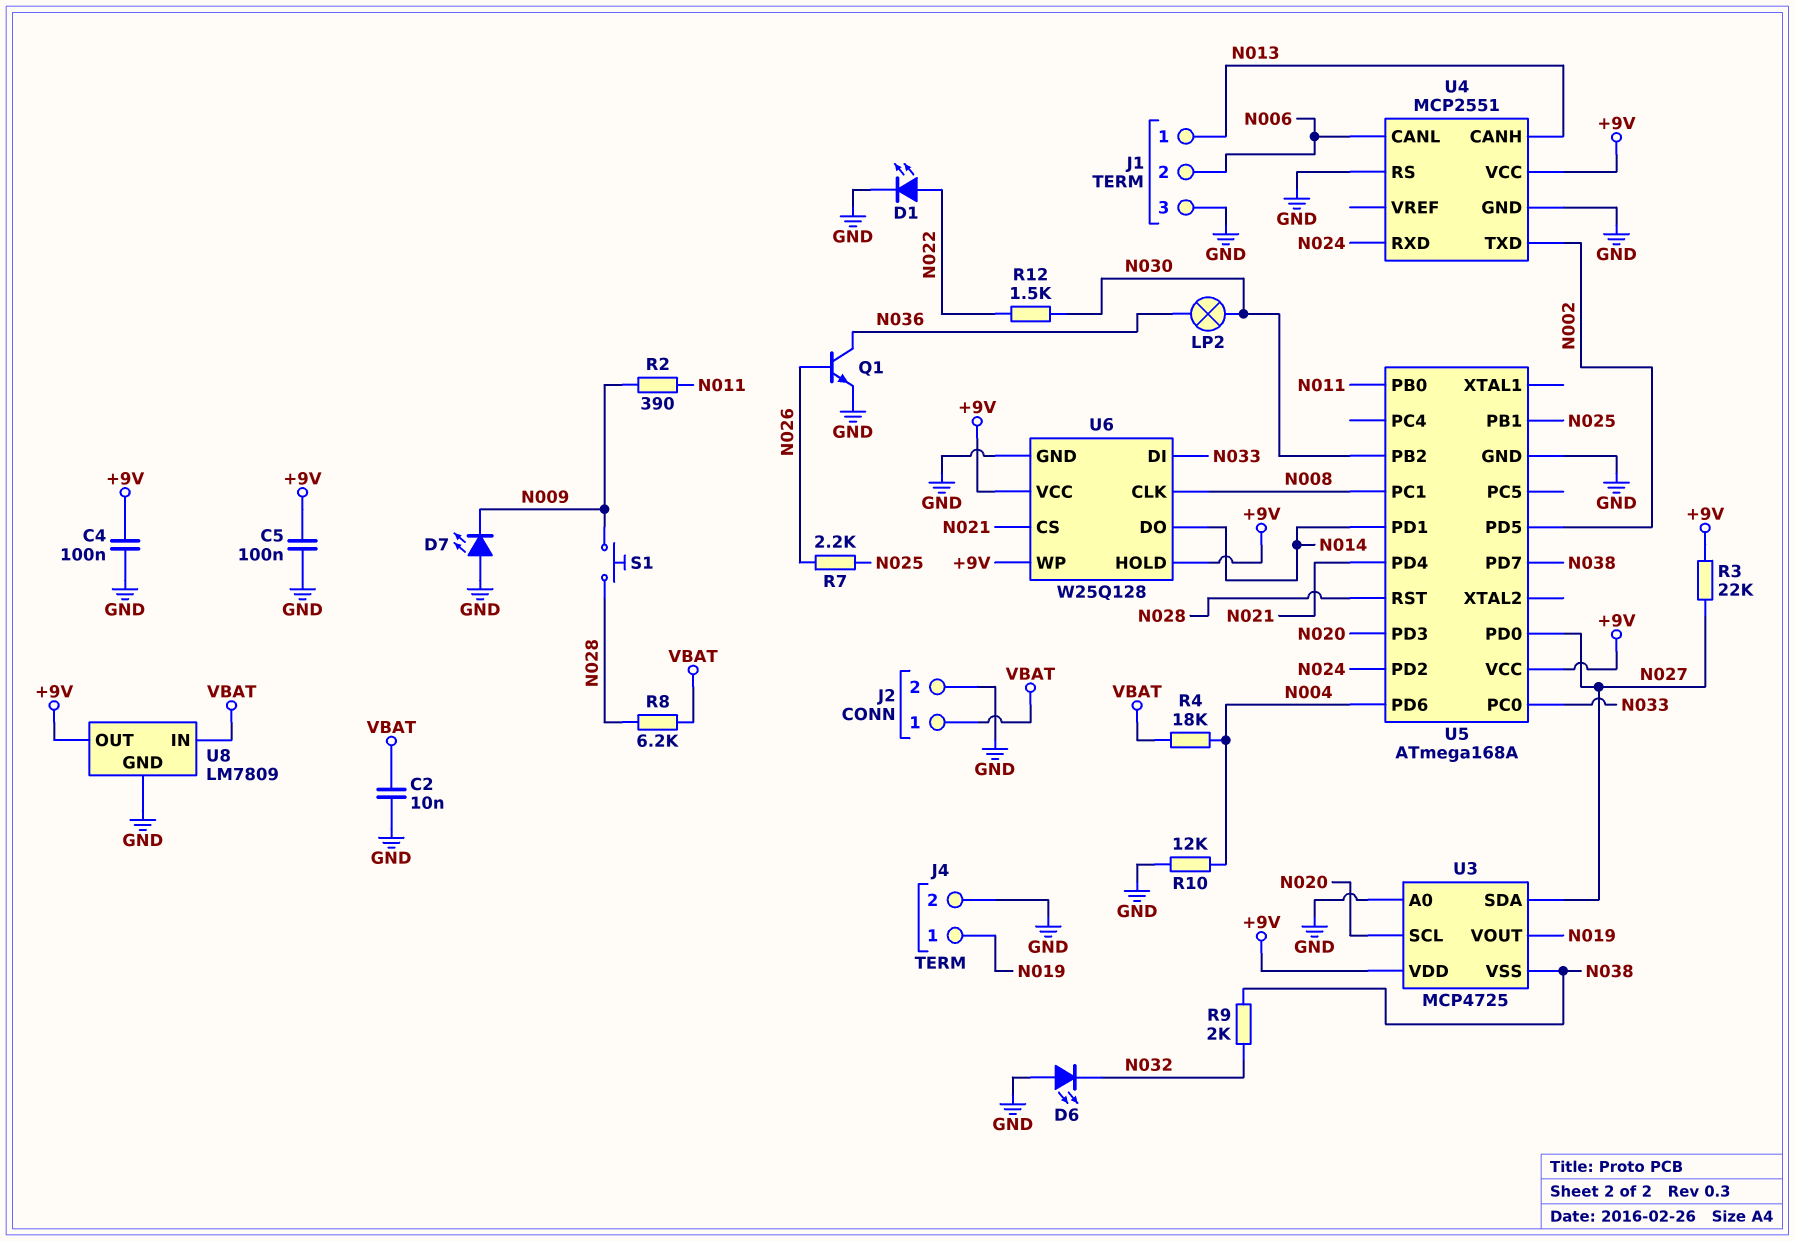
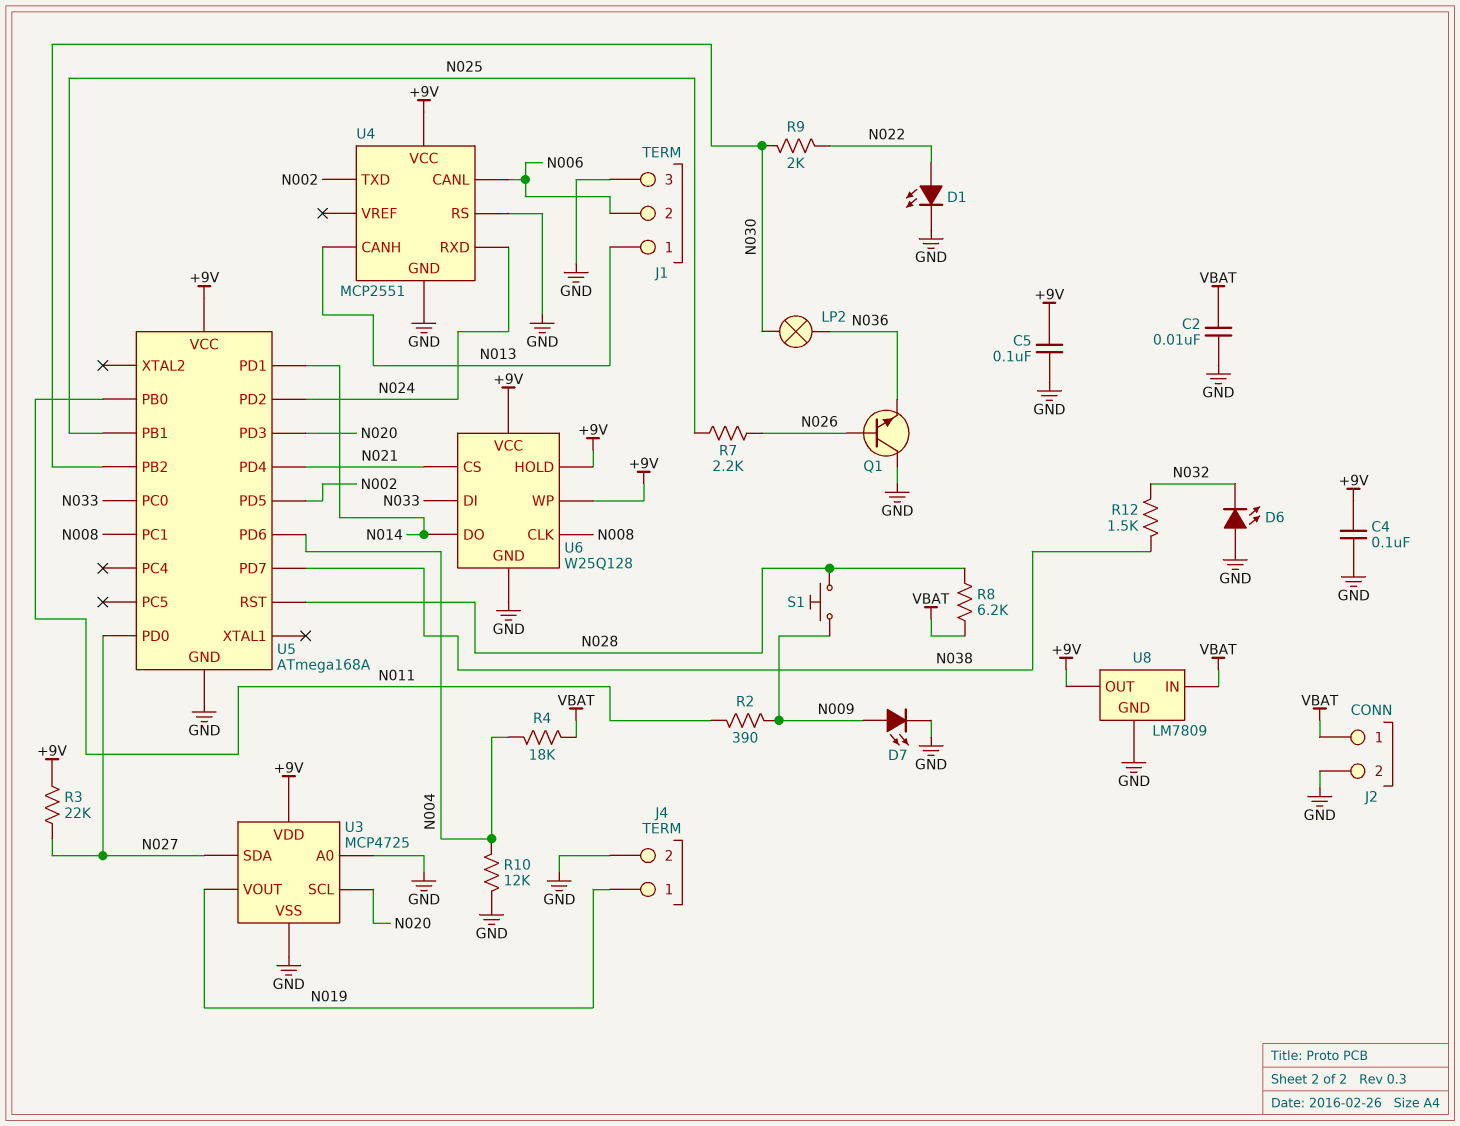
D7: LED (A GND, K N009) -> LED (A N009, K GND)
Q1: NPN (B N026, C N036, E GND) -> NPN (B N026, C GND, E N036)
R9: 2k (N032, N038) -> 2k (N022, N030)
R12: 1.5k (N022, N030) -> 1.5k (N032, N038)
U3 pin VSS: N038 -> GND

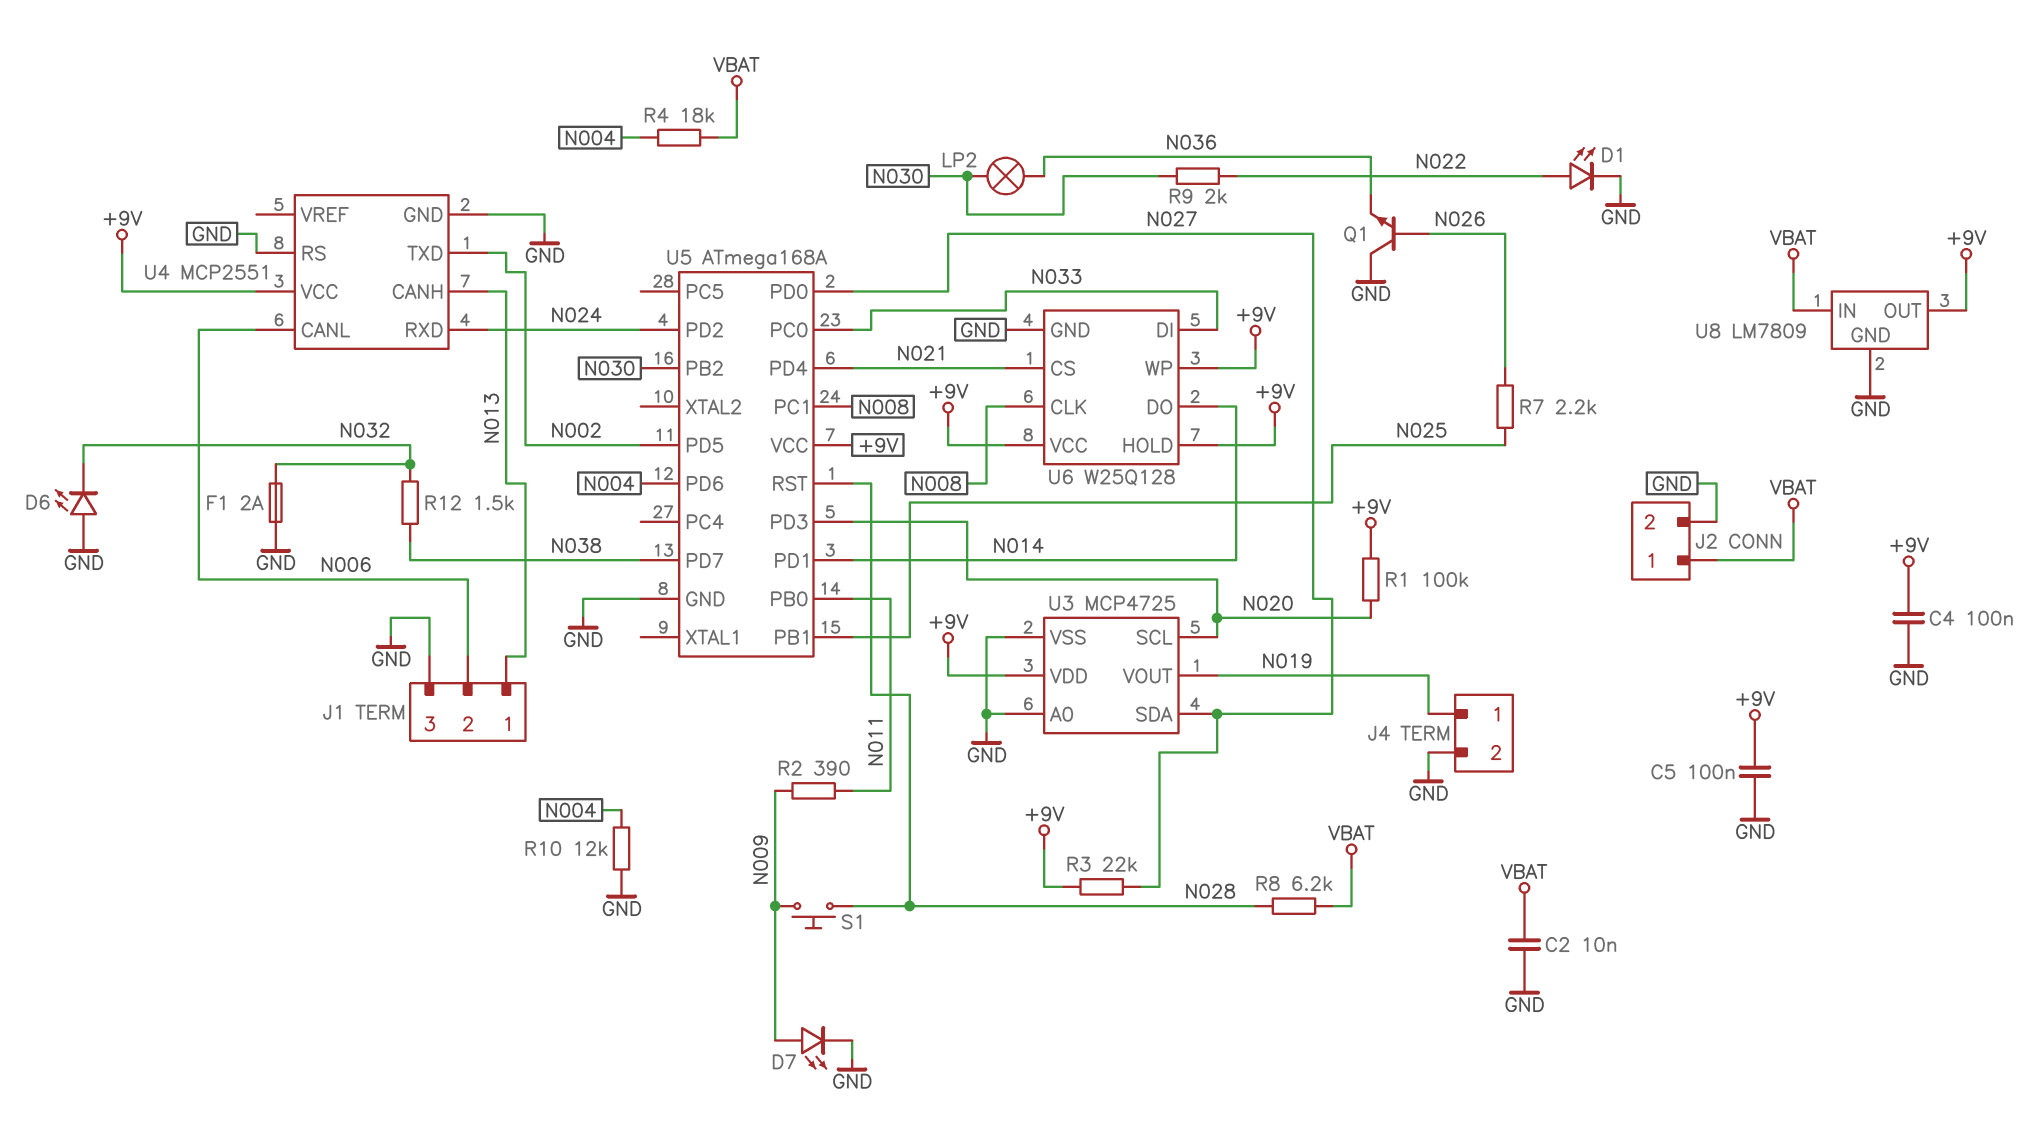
F1: none -> 2A (GND, N032)
R1: none -> 100k (+9V, N020)

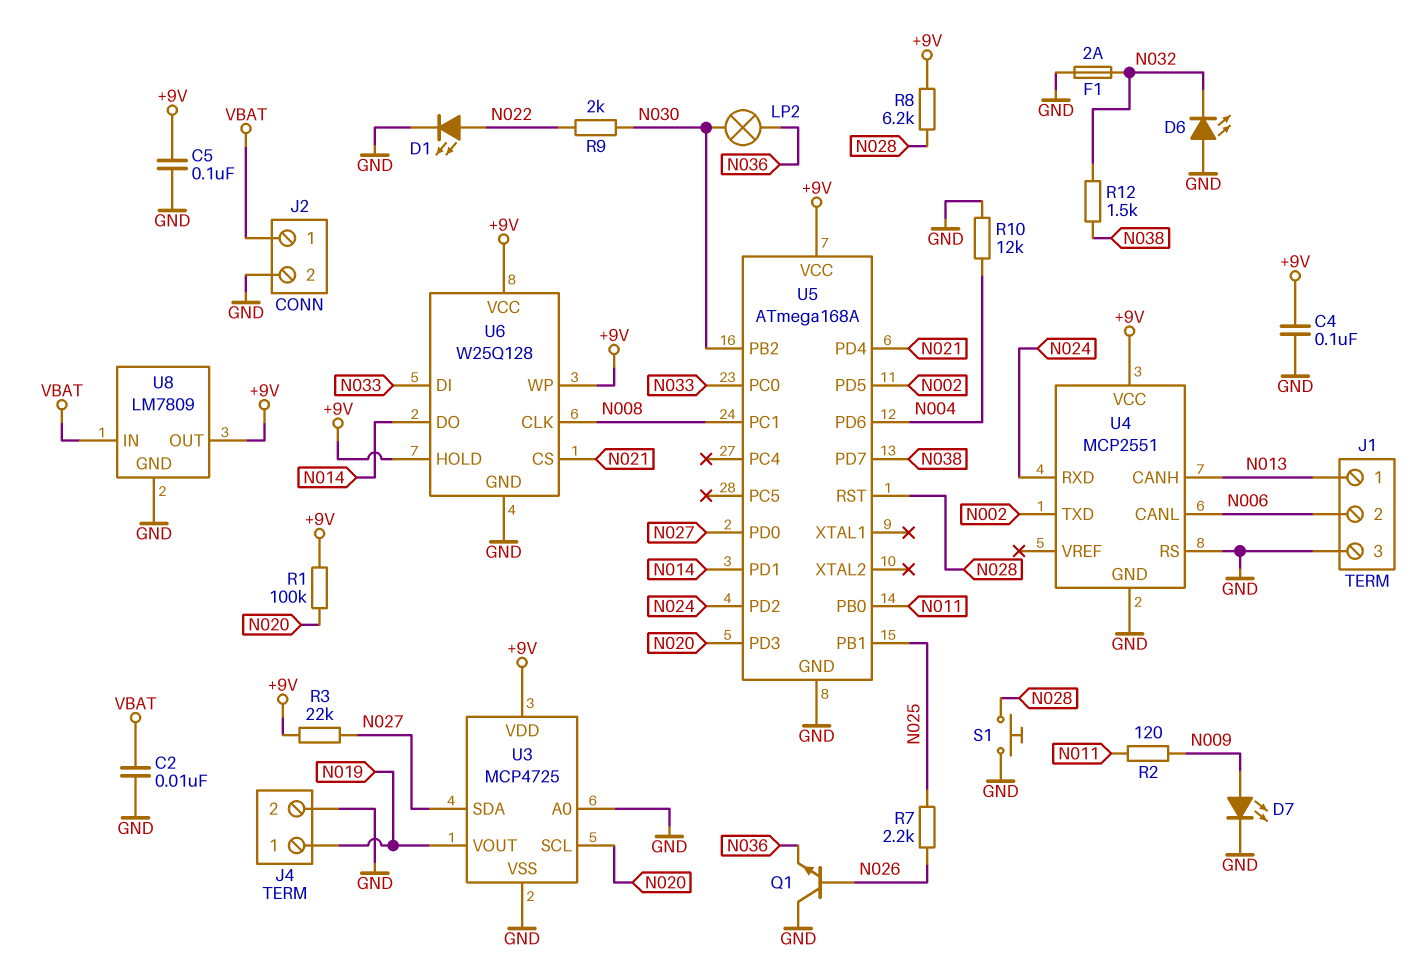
R2: 390 (N009, N011) -> 120 (N009, N011)
R4: 18k (N004, VBAT) -> none
R8: 6.2k (N028, VBAT) -> 6.2k (+9V, N028)
S1: button (N009, N028) -> button (GND, N028)

